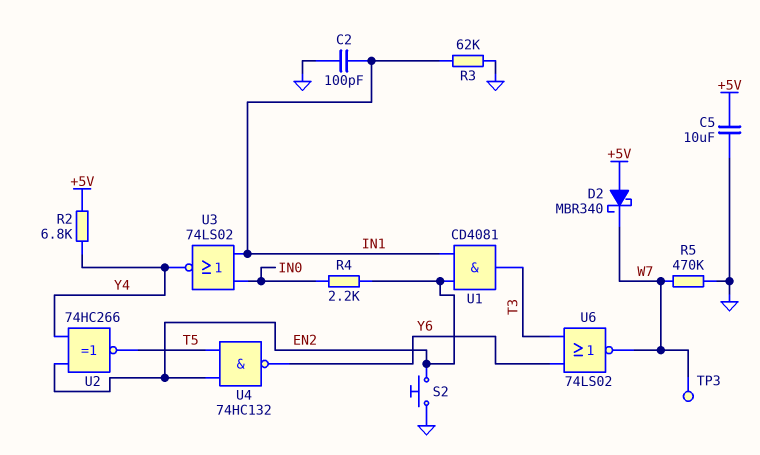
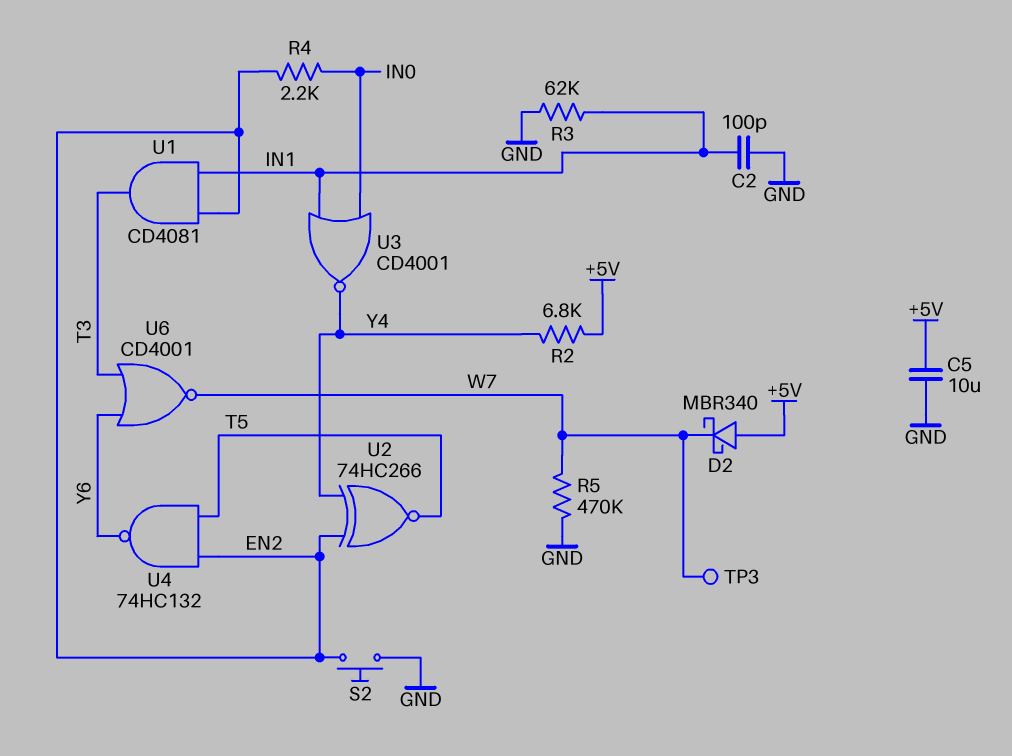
U3: NOR 74LS02 (in IN0, in IN1, out Y4) -> NOR CD4001 (in IN0, in IN1, out Y4)
U6: NOR 74LS02 (in T3, in Y6, out W7) -> NOR CD4001 (in T3, in Y6, out W7)

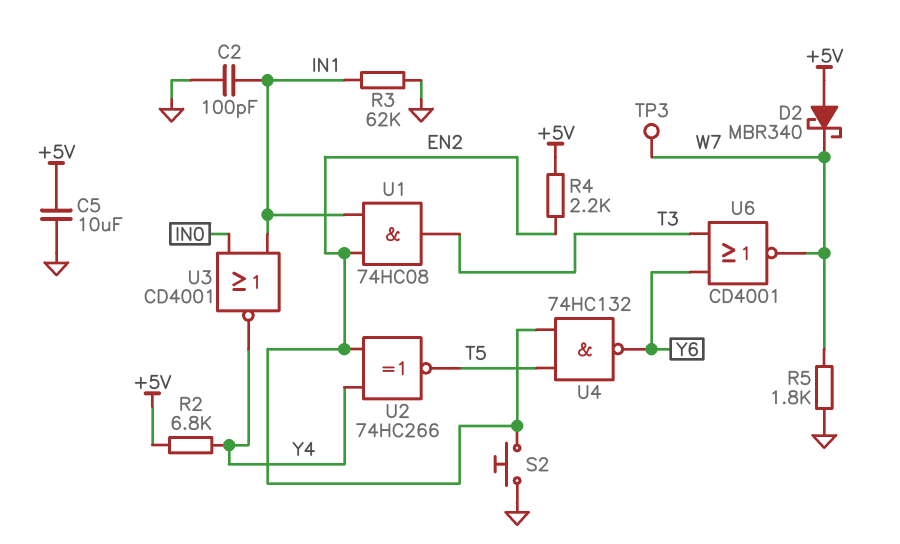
R4: 2.2k (EN2, IN0) -> 2.2k (+5V, EN2)
R5: 470k (GND, W7) -> 1.8k (GND, W7)
U1: AND CD4081 (in EN2, in IN1, out T3) -> AND 74HC08 (in EN2, in IN1, out T3)

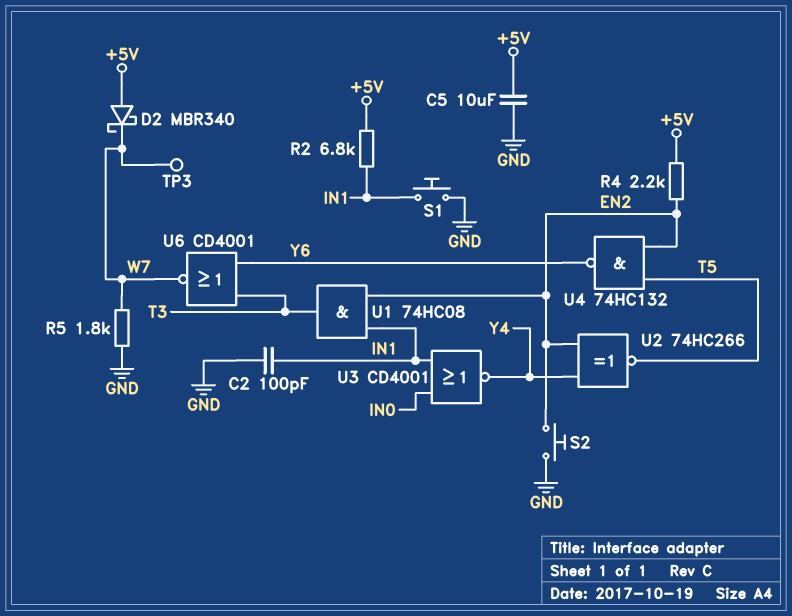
R2: 6.8k (+5V, Y4) -> 6.8k (+5V, IN1)
R3: 62k (GND, IN1) -> none
S1: none -> button (GND, IN1)

